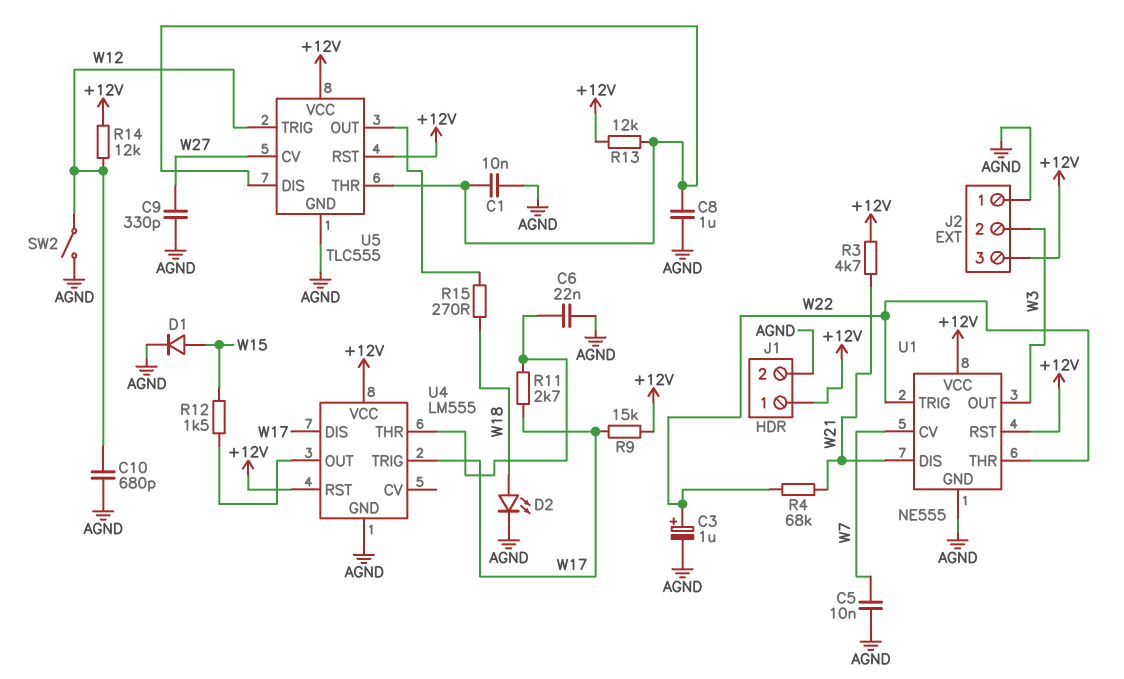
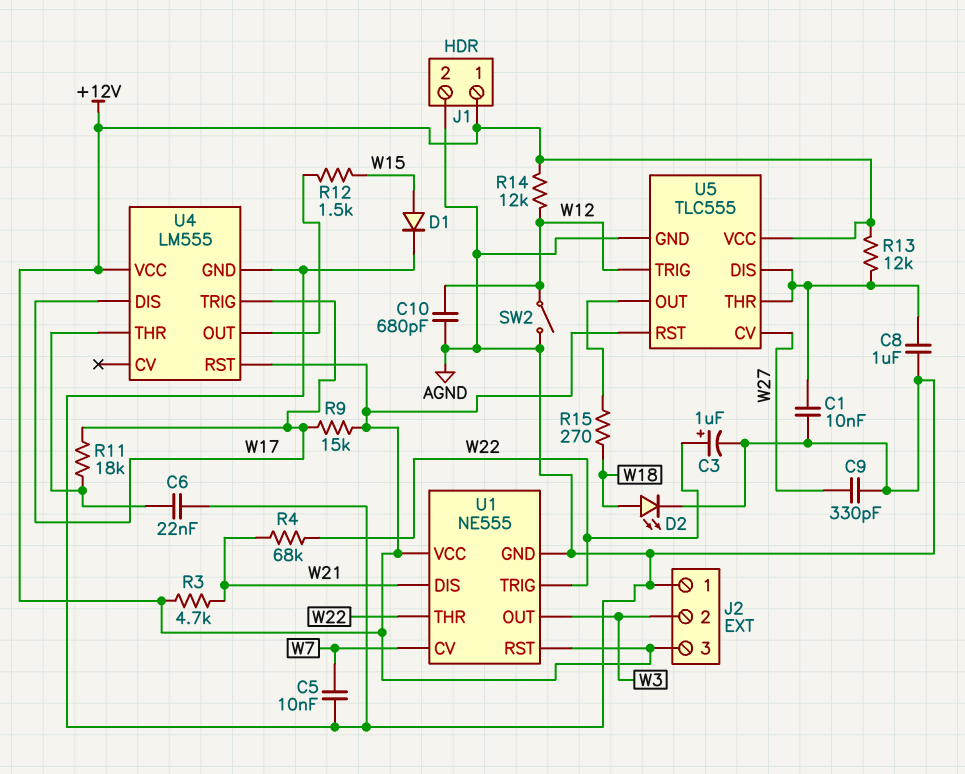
R11: 2.7k (U4/THR, W17) -> 18k (U4/THR, W17)

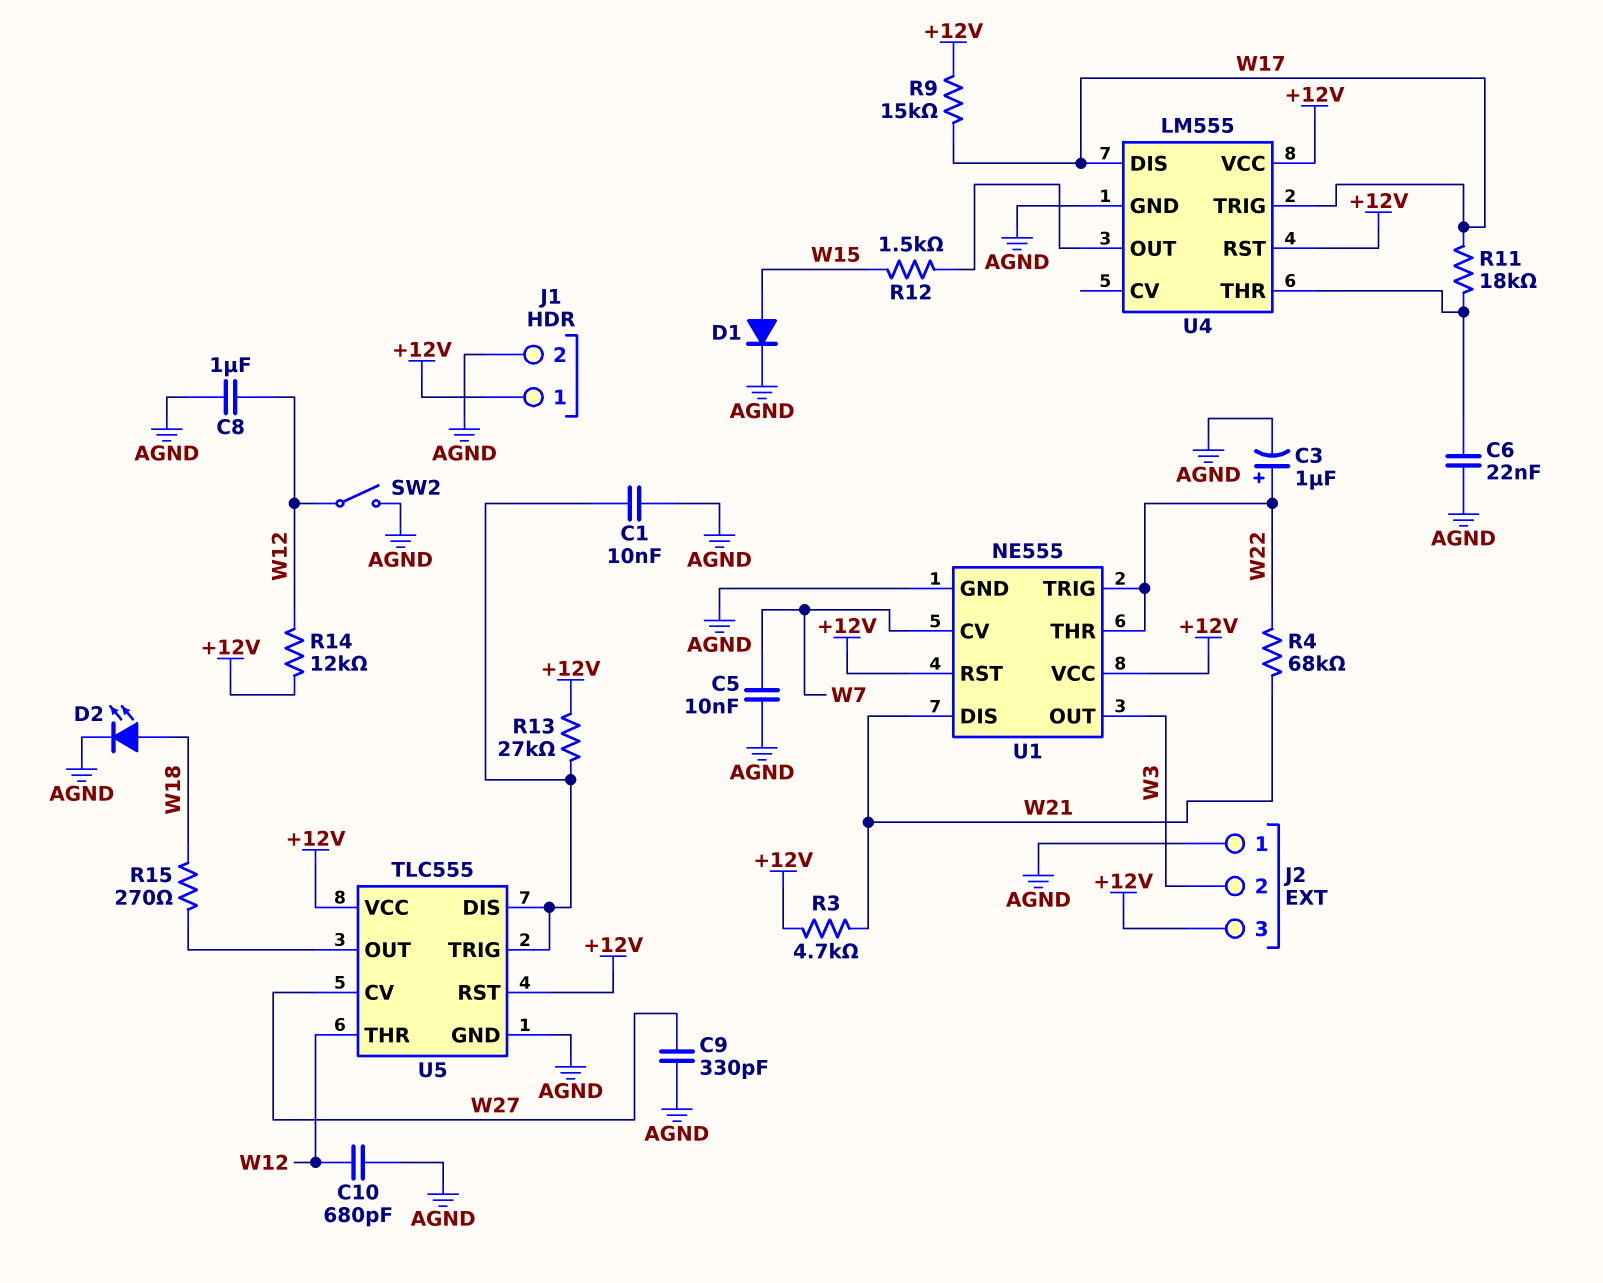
C8: 1uF (AGND, U5/DIS) -> 1uF (AGND, W12)
R13: 12k (+12V, U5/DIS) -> 27k (+12V, U5/DIS)
U5 pin THR: U5/DIS -> W12
U5 pin TRIG: W12 -> U5/DIS

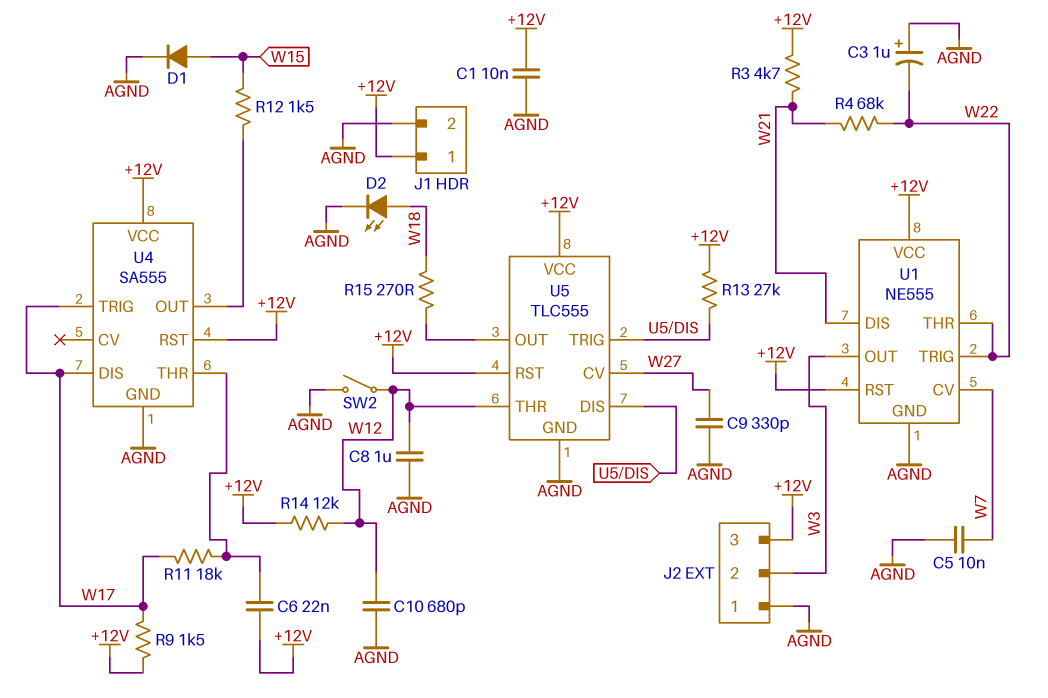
C1: 10nF (AGND, U5/DIS) -> 10nF (+12V, AGND)
C3: 1uF (plus W22, minus AGND) -> 1uF (plus AGND, minus W22)
C6: 22nF (AGND, U4/THR) -> 22nF (+12V, U4/THR)
R9: 15k (+12V, W17) -> 1.5k (+12V, W17)
U4: LM555 -> SA555

